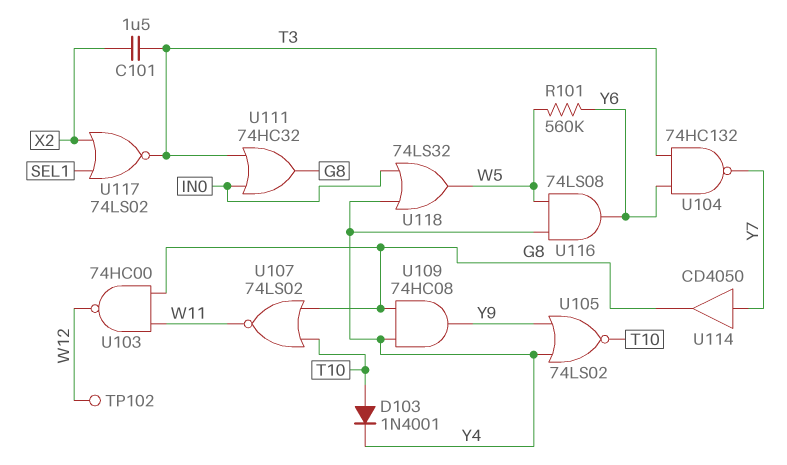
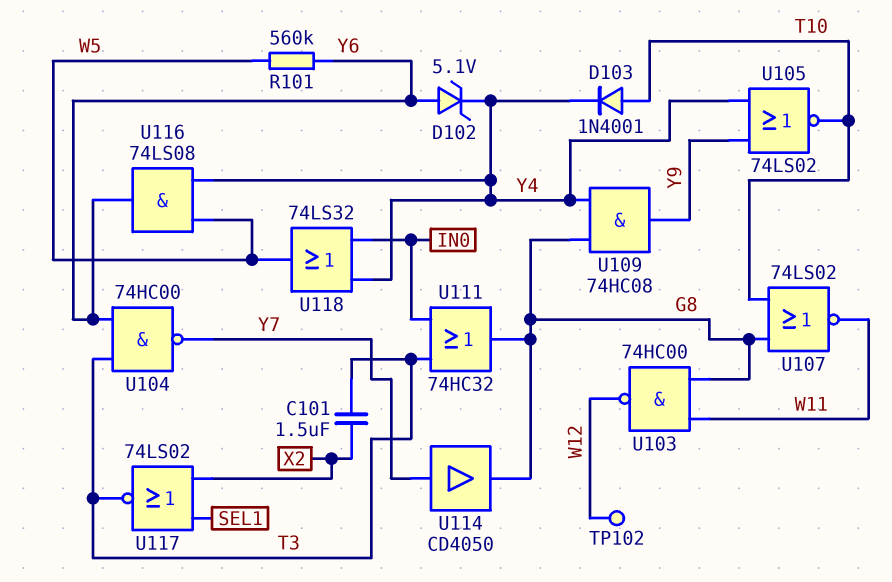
D102: none -> zener 5.1V (A Y6, K Y4)
U104: NAND 74HC132 (in T3, in Y6, out Y7) -> NAND 74HC00 (in T3, in Y6, out Y7)

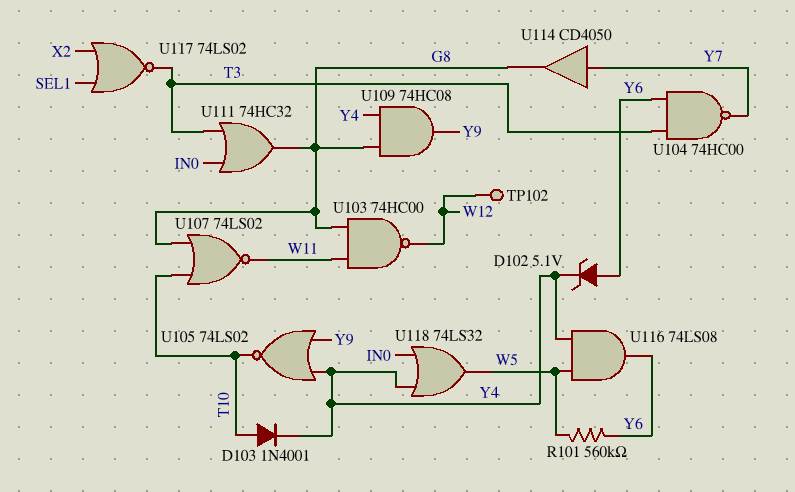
C101: 1.5uF (T3, X2) -> none

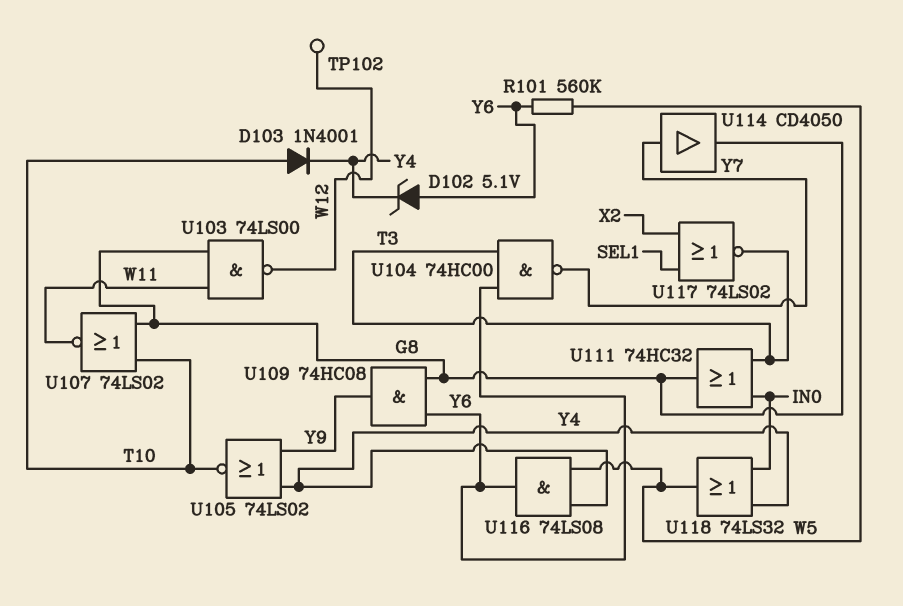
U103: NAND 74HC00 (in G8, in W11, out W12) -> NAND 74LS00 (in G8, in W11, out W12)
U109: AND 74HC08 (in G8, in Y4, out Y9) -> AND 74HC08 (in G8, in Y6, out Y9)

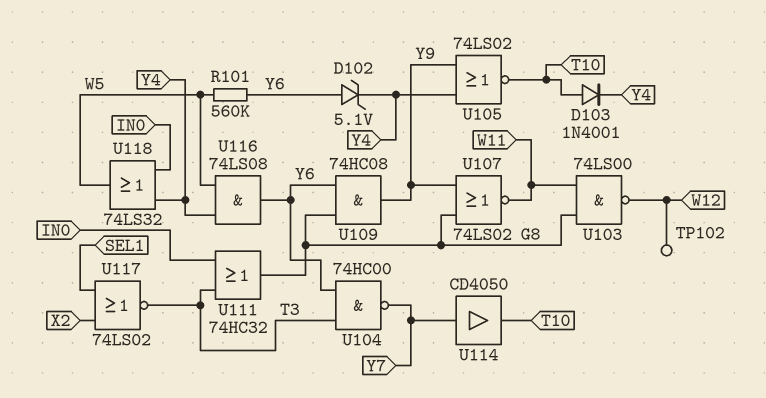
U107: NOR 74LS02 (in G8, in T10, out W11) -> NOR 74LS02 (in G8, in Y9, out W11)
U114: buffer CD4050 (in Y7, out G8) -> buffer CD4050 (in Y7, out T10)

